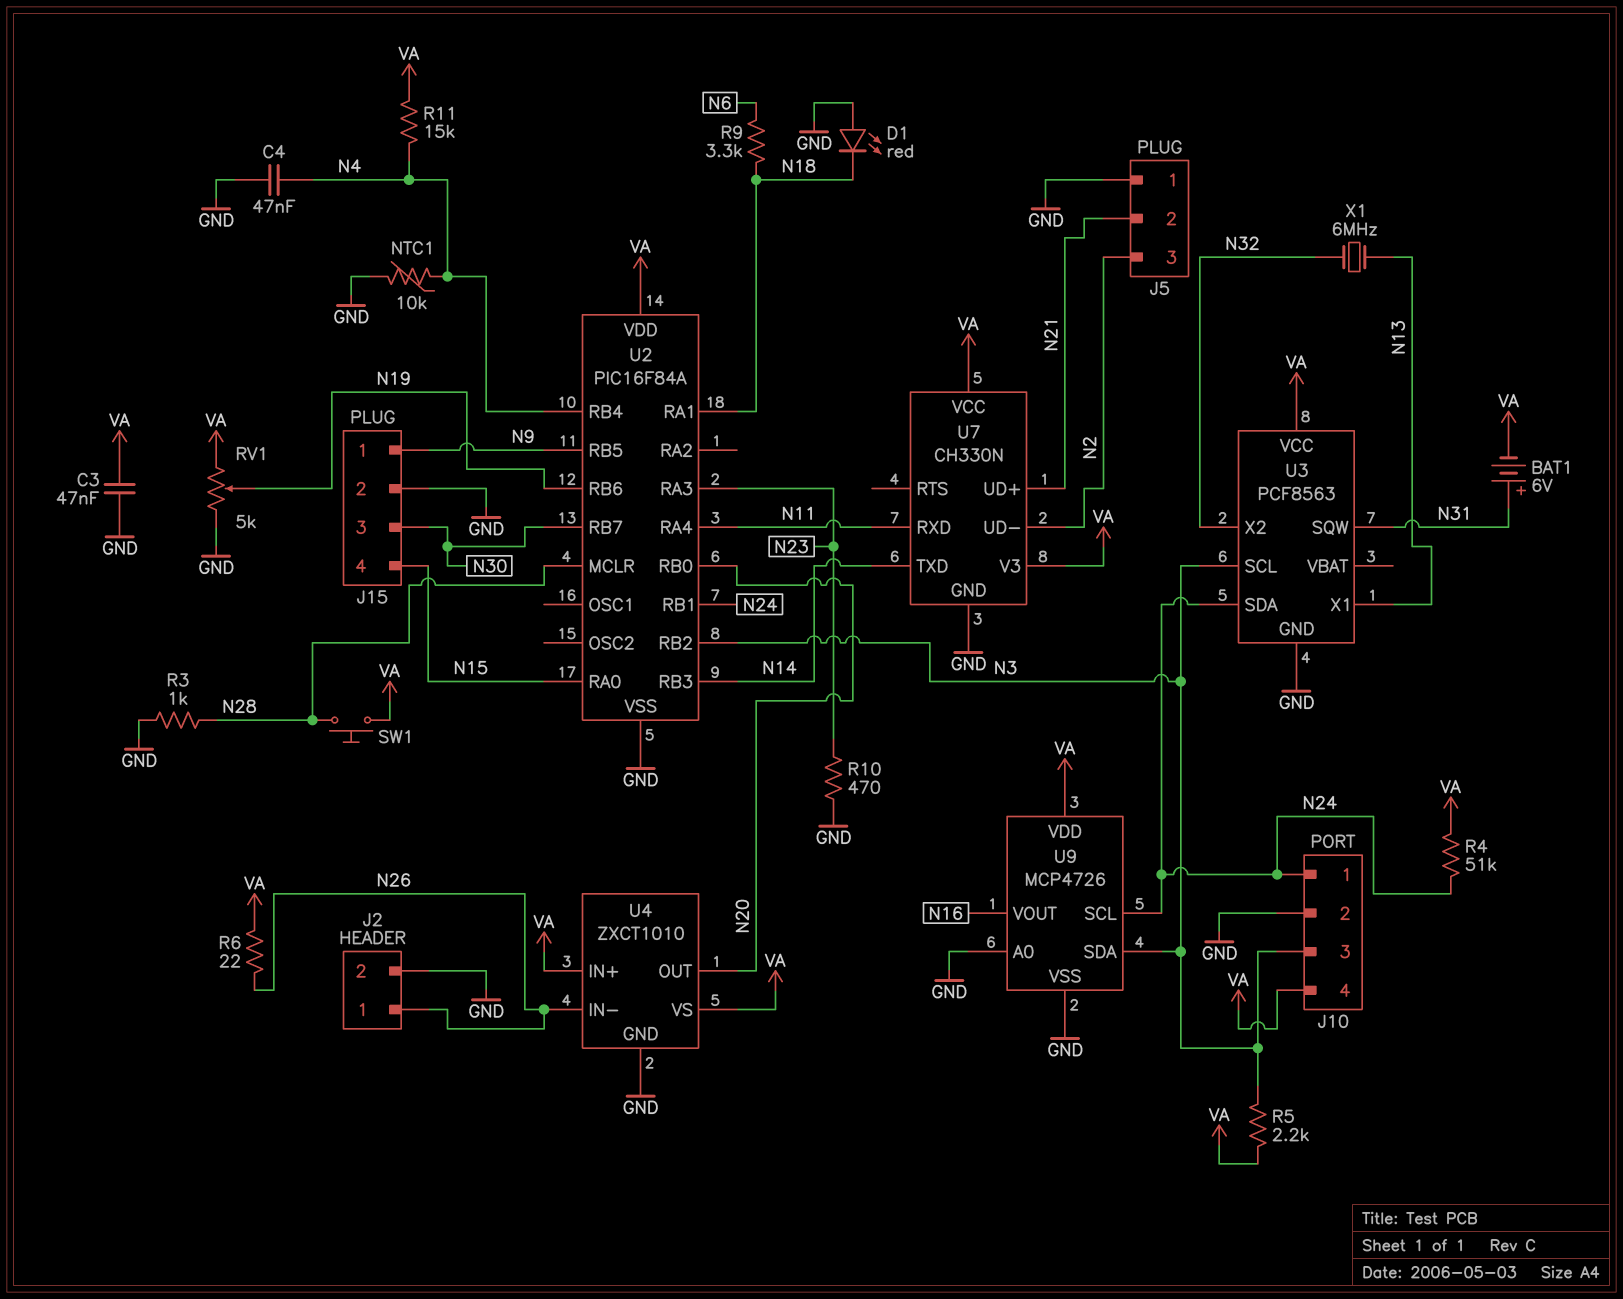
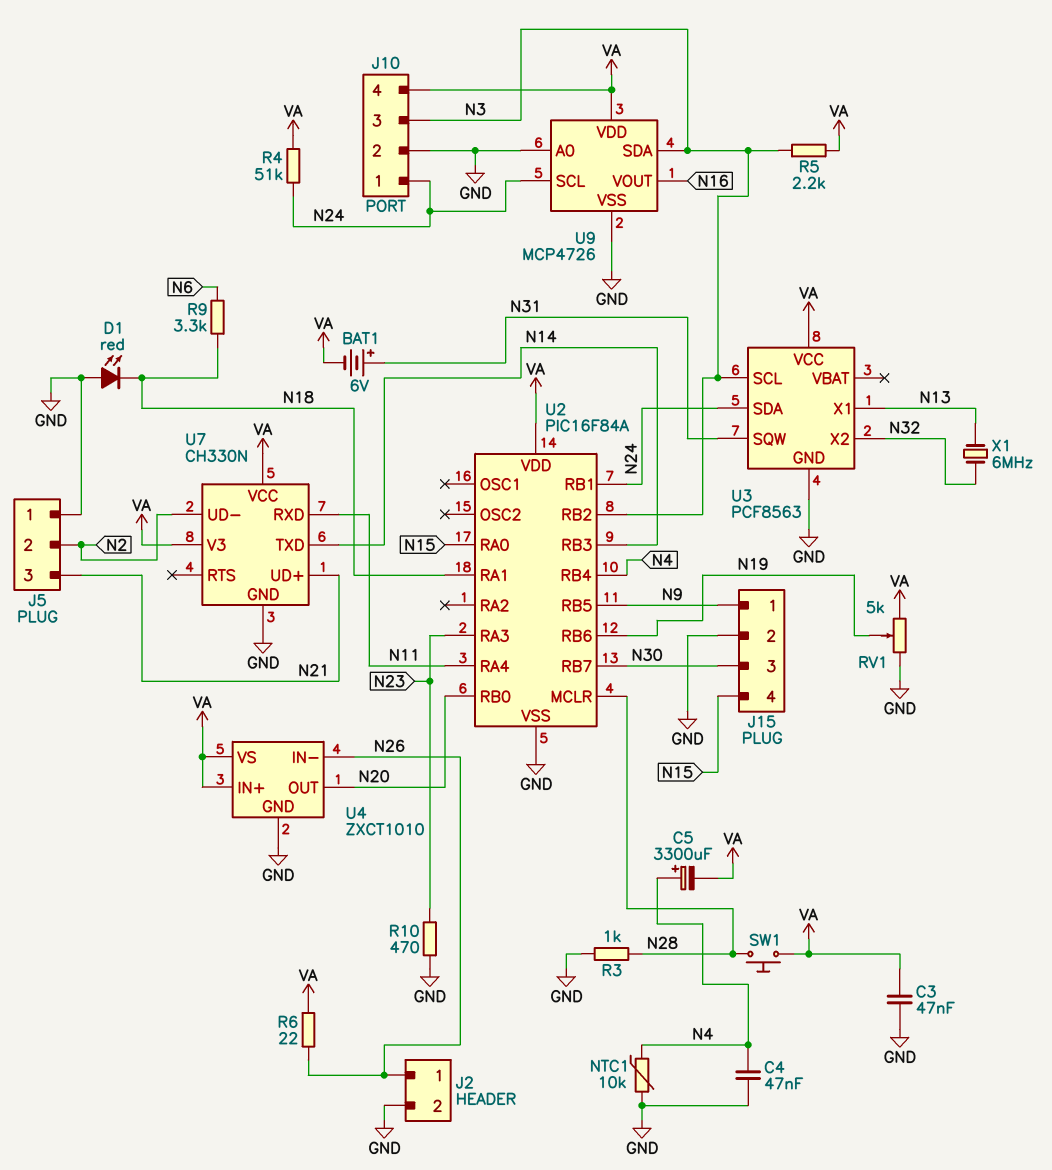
C5: none -> 3300uF (plus N4, minus VA)
J5 pin 2: N21 -> N2
J5 pin 3: N2 -> N21
R11: 15k (N4, VA) -> none

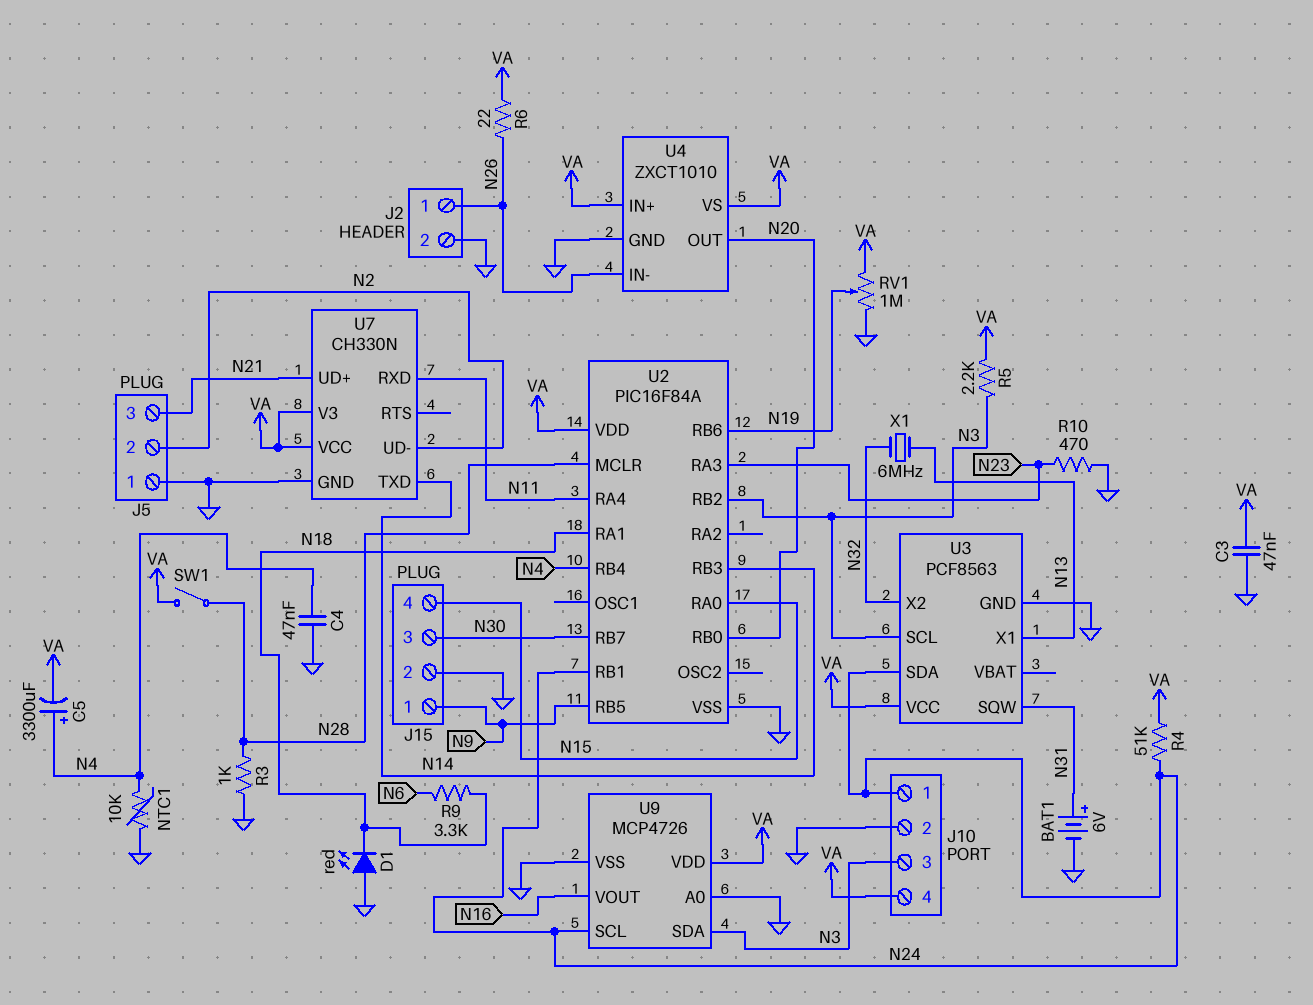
BAT1: 6V (plus N31, minus VA) -> 6V (plus N31, minus GND)
RV1: 5k (GND, VA, wiper N19) -> 1M (GND, VA, wiper N19)
SW1: button (N28, VA) -> switch (N28, VA)

